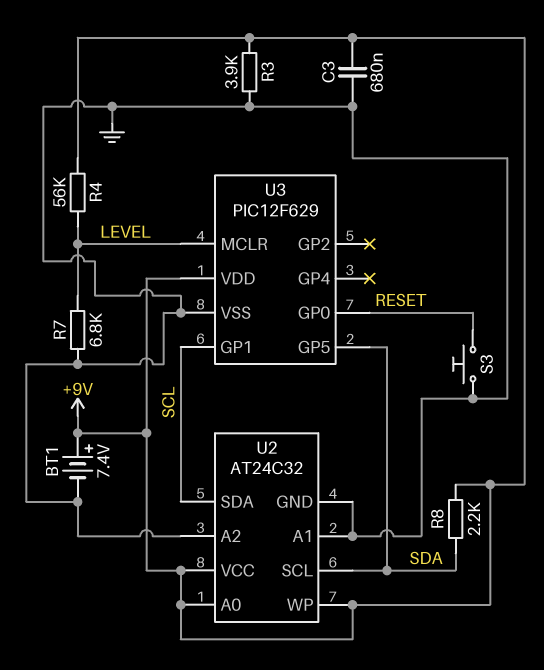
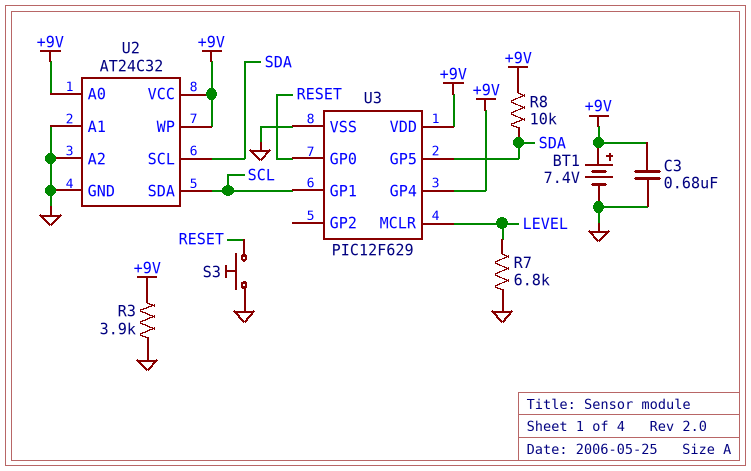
R4: 56k (+9V, LEVEL) -> none
R8: 2.2k (+9V, SDA) -> 10k (+9V, SDA)
U3 pin GP4: none -> +9V

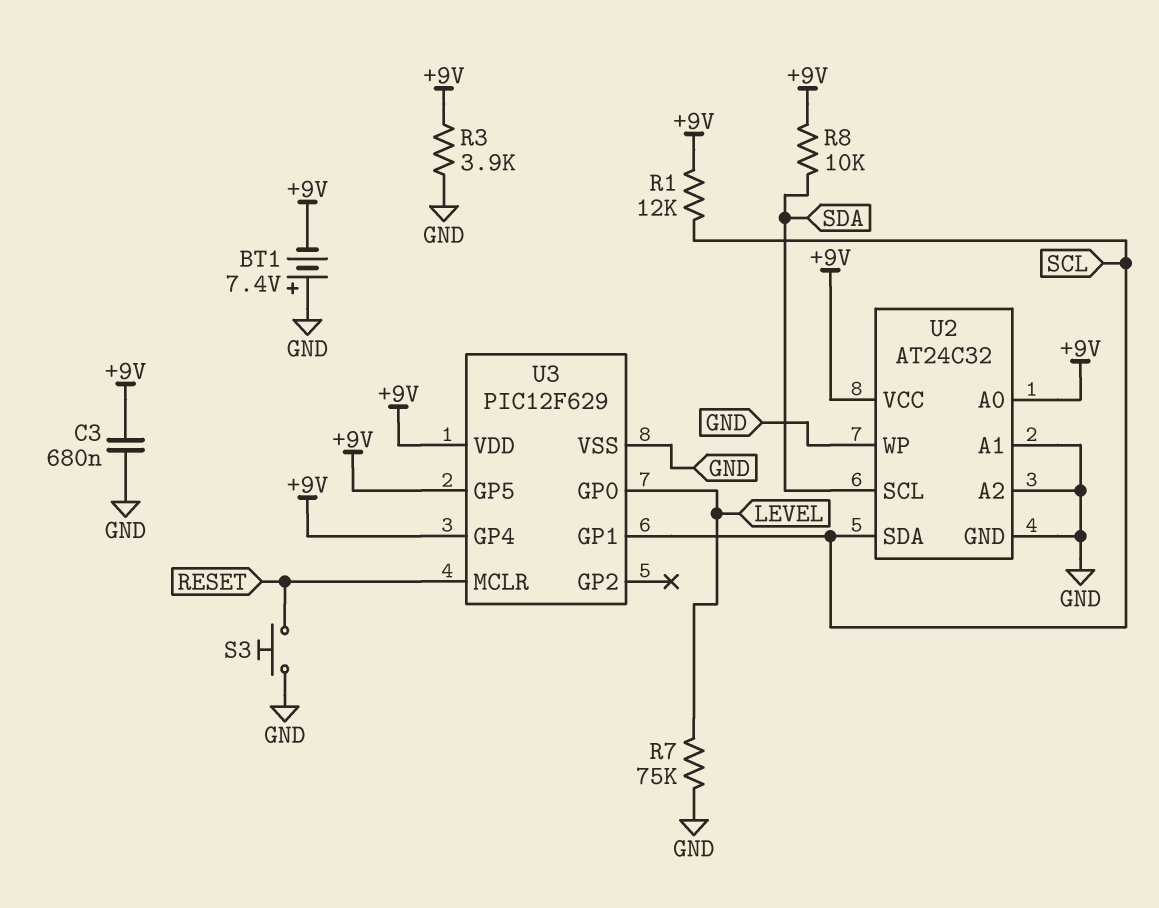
BT1: 7.4V (plus +9V, minus GND) -> 7.4V (plus GND, minus +9V)
R1: none -> 12k (+9V, SCL)
R7: 6.8k (GND, LEVEL) -> 75k (GND, LEVEL)
U2 pin WP: +9V -> GND
U3 pin GP0: RESET -> LEVEL
U3 pin GP5: SDA -> +9V
U3 pin MCLR: LEVEL -> RESET

